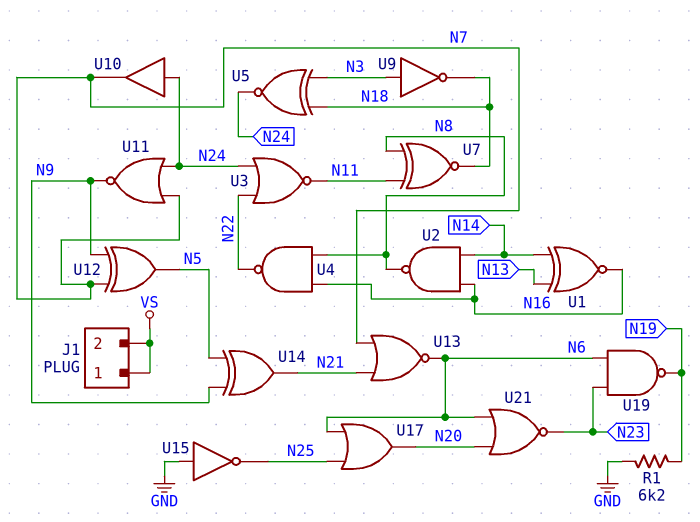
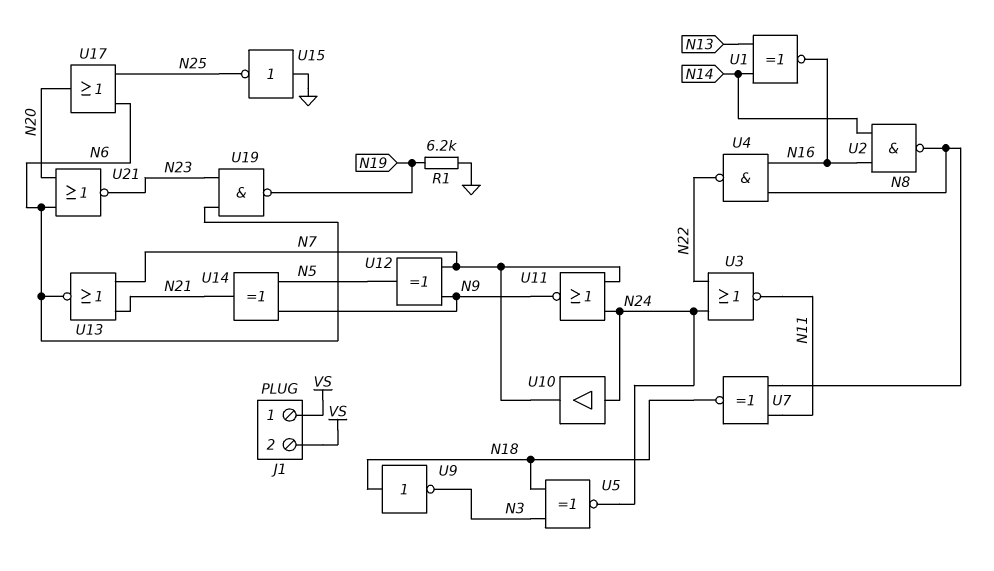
U9: NOT (in N3, out N18) -> NOT (in N18, out N3)

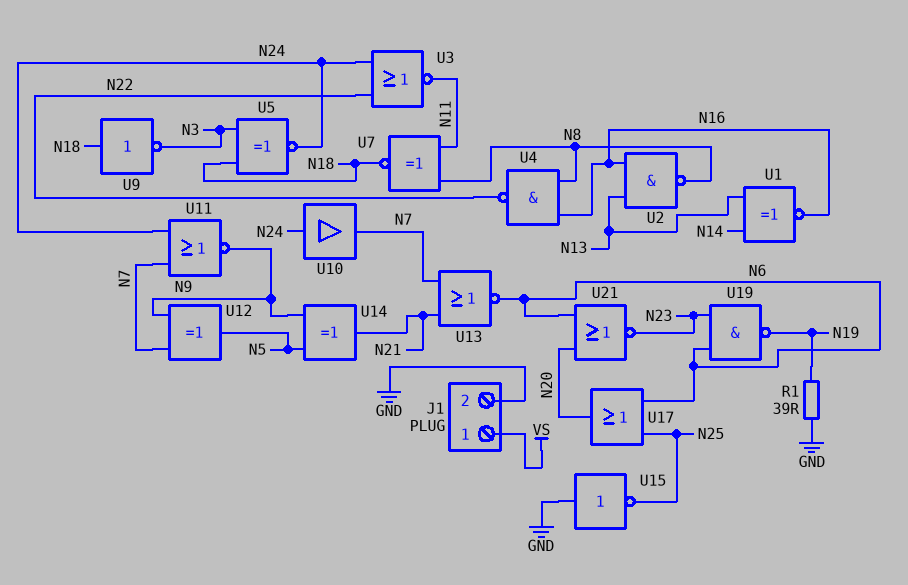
J1 pin 2: VS -> GND
R1: 6.2k (GND, N19) -> 39 (GND, N19)
U2: NAND (in N14, in N16, out N8) -> NAND (in N13, in N16, out N8)

